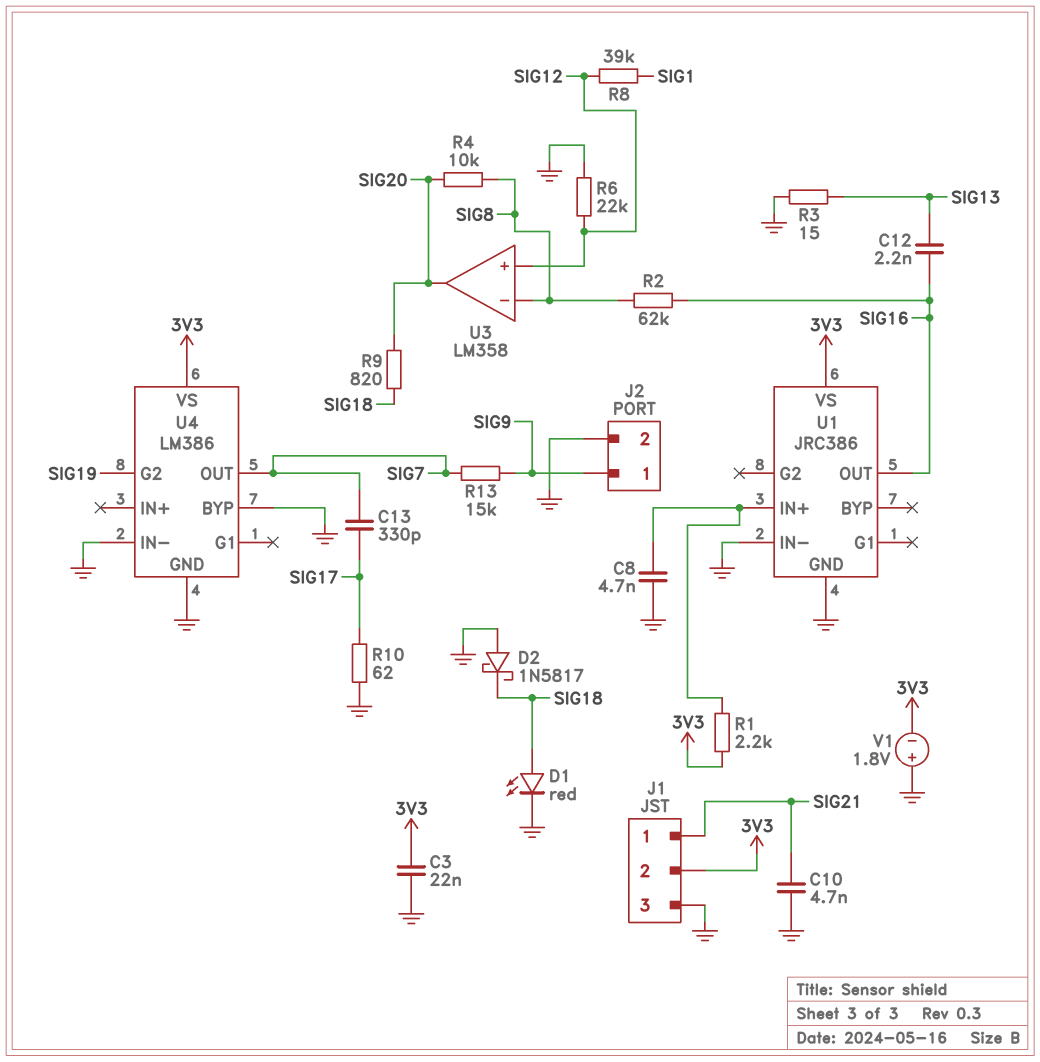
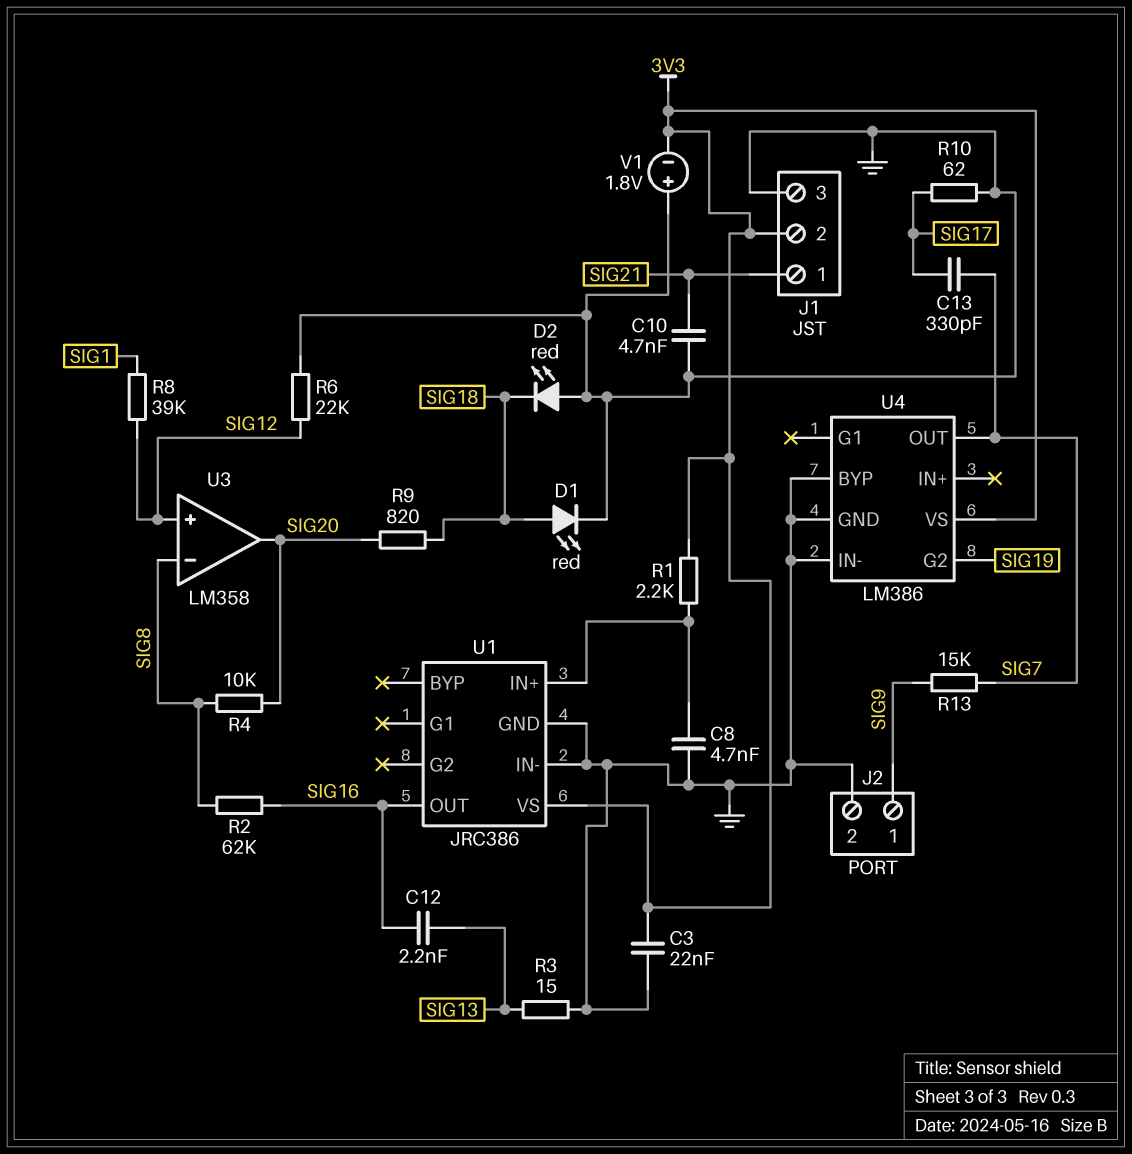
D2: schottky 1N5817 (A GND, K SIG18) -> LED red (A GND, K SIG18)

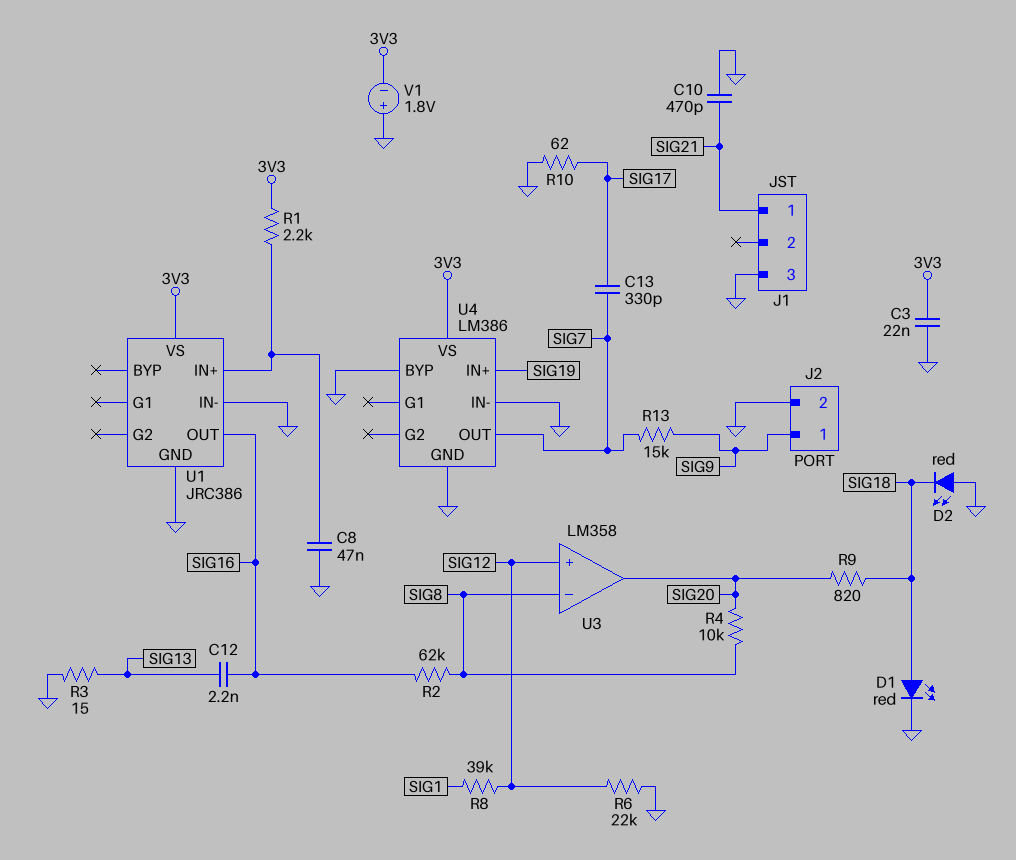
C8: 4.7nF (GND, U1/IN+) -> 47nF (GND, U1/IN+)
C10: 4.7nF (GND, SIG21) -> 470pF (GND, SIG21)
J1 pin 2: 3V3 -> none
U4 pin G2: SIG19 -> none
U4 pin IN+: none -> SIG19

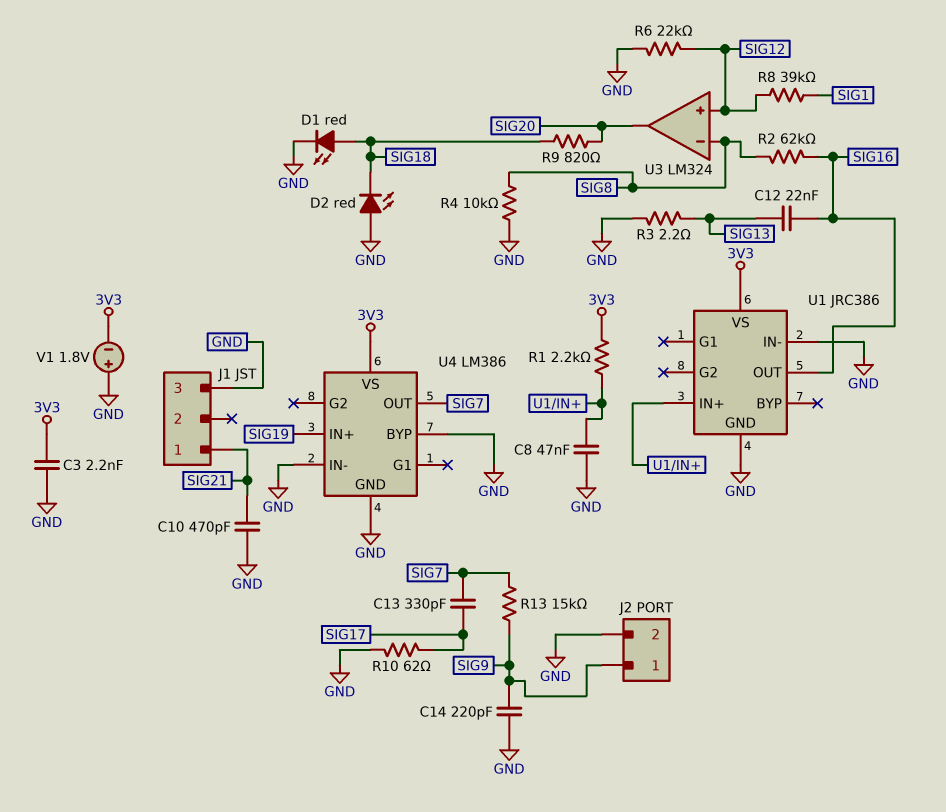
C3: 22nF (3V3, GND) -> 2.2nF (3V3, GND)
C12: 2.2nF (SIG13, SIG16) -> 22nF (SIG13, SIG16)
C14: none -> 220pF (GND, SIG9)
R3: 15 (GND, SIG13) -> 2.2 (GND, SIG13)
R4: 10k (SIG8, SIG20) -> 10k (GND, SIG8)
U3: LM358 -> LM324

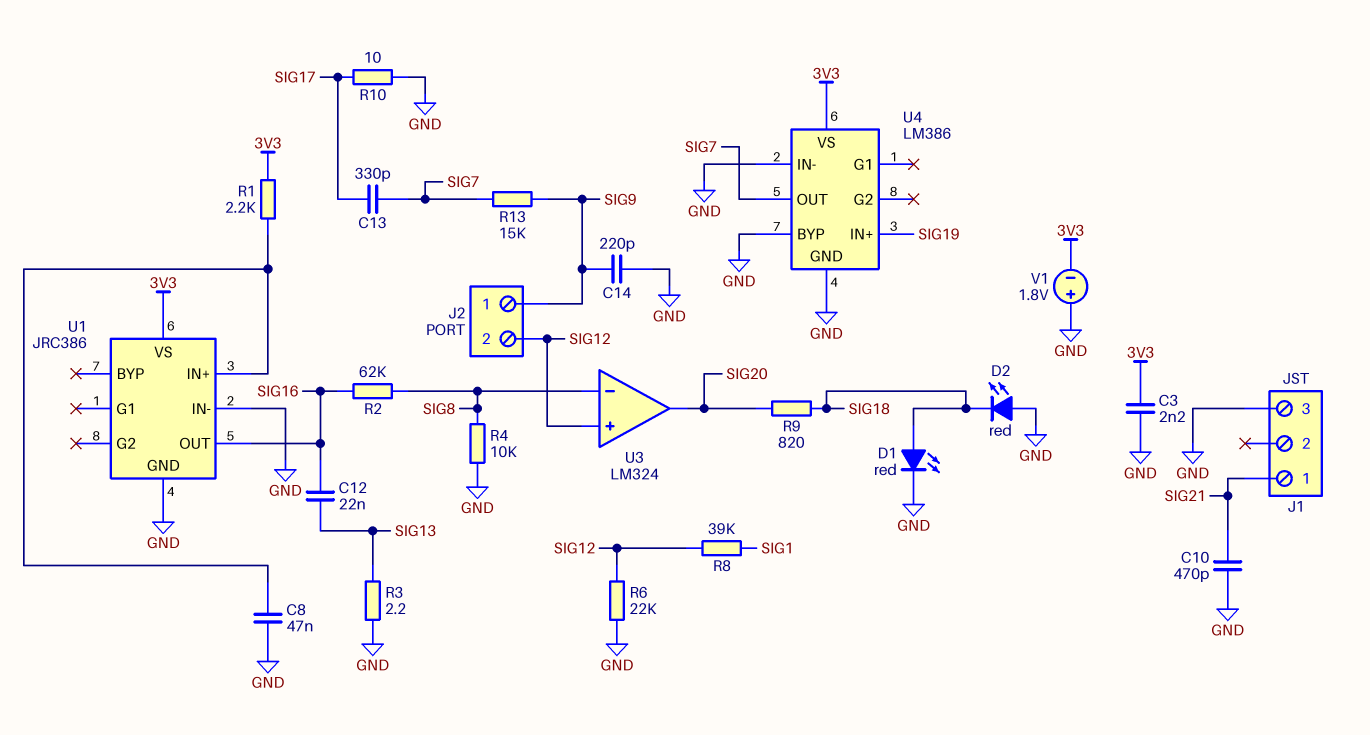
J2 pin 2: GND -> SIG12
R10: 62 (GND, SIG17) -> 10 (GND, SIG17)

